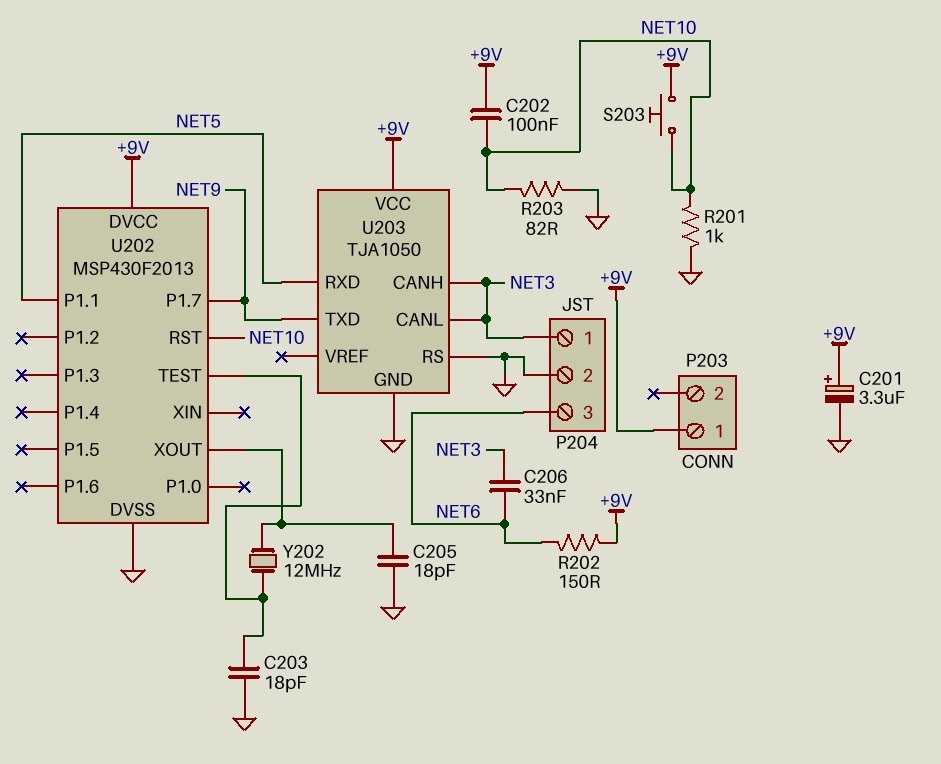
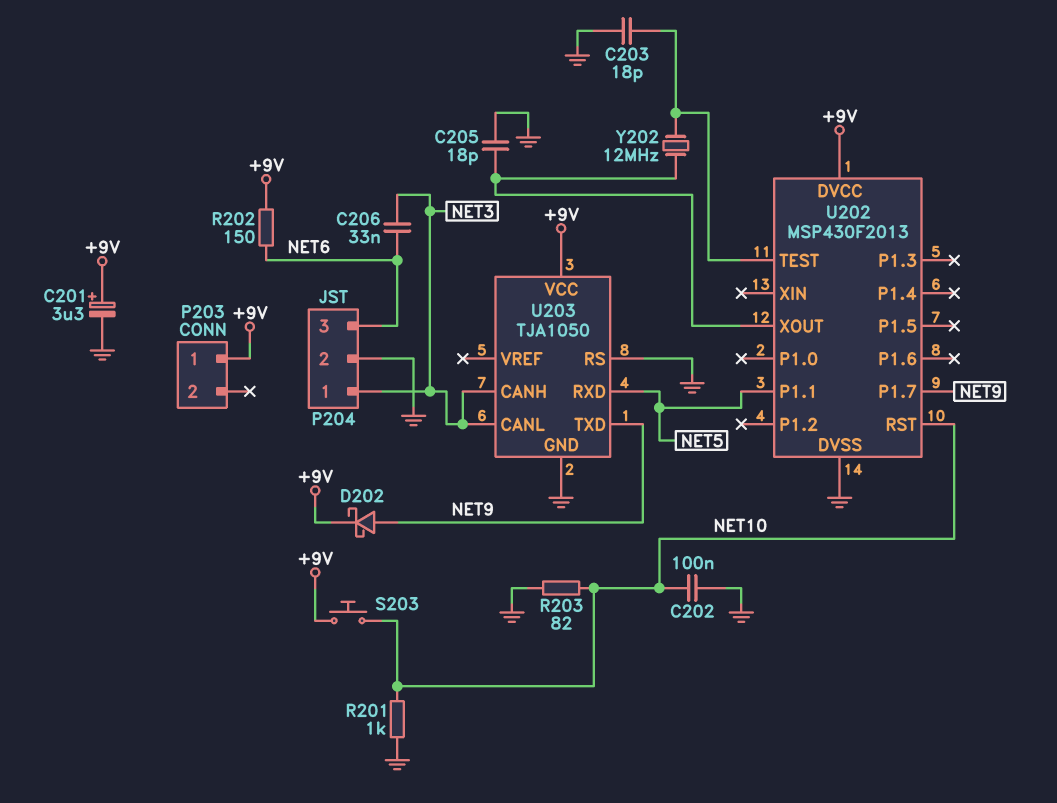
C202: 100nF (+9V, NET10) -> 100nF (GND, NET10)
D202: none -> schottky (A NET9, K +9V)

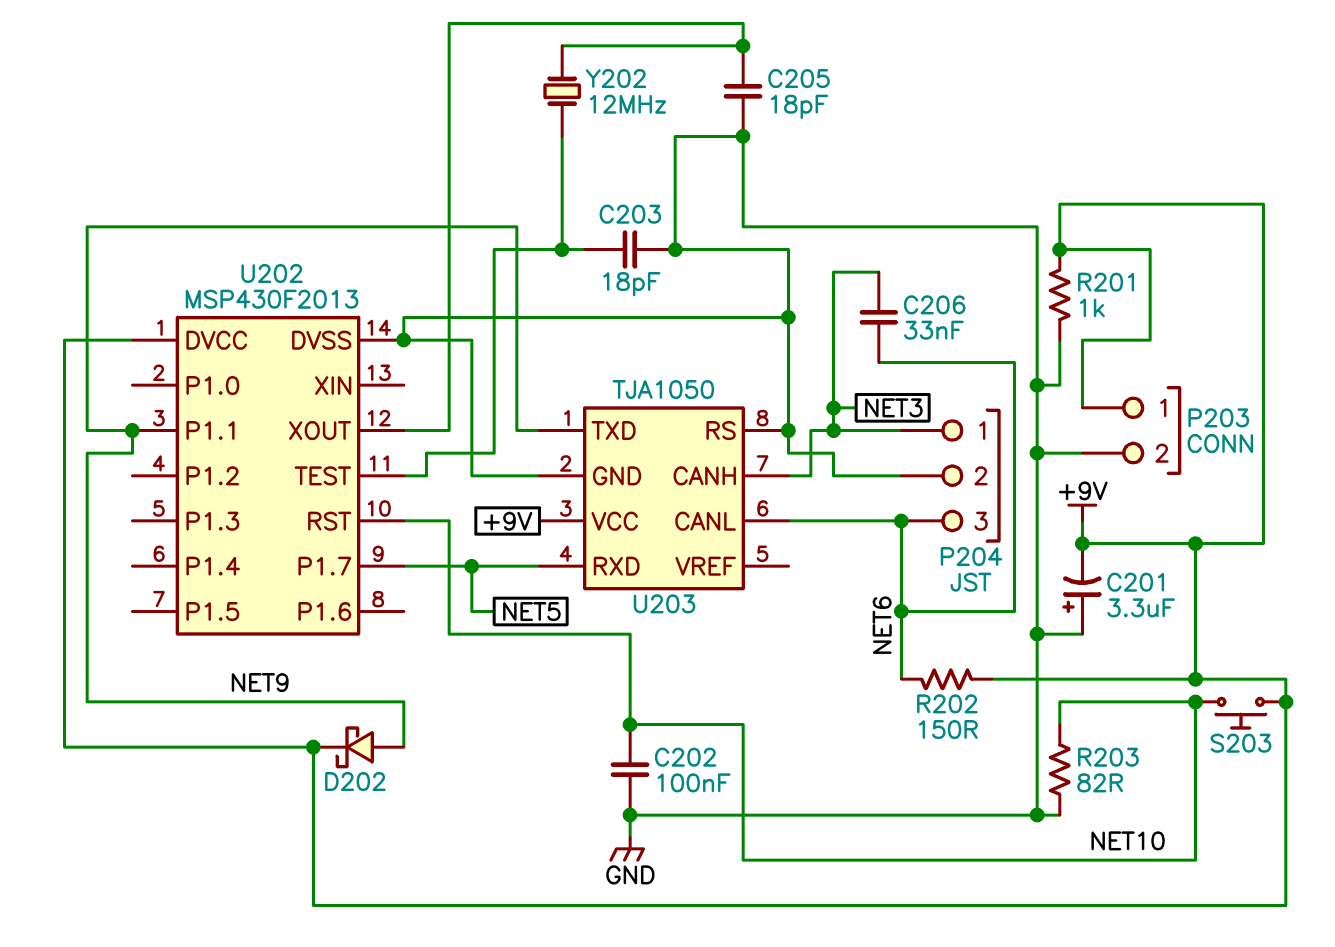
C201: 3.3uF (plus +9V, minus GND) -> 3.3uF (plus GND, minus +9V)
P203 pin 2: none -> GND
R201: 1k (GND, NET10) -> 1k (+9V, GND)
U202 pin P1.1: NET5 -> NET9
U202 pin P1.7: NET9 -> NET5
U203 pin CANL: NET3 -> NET6

